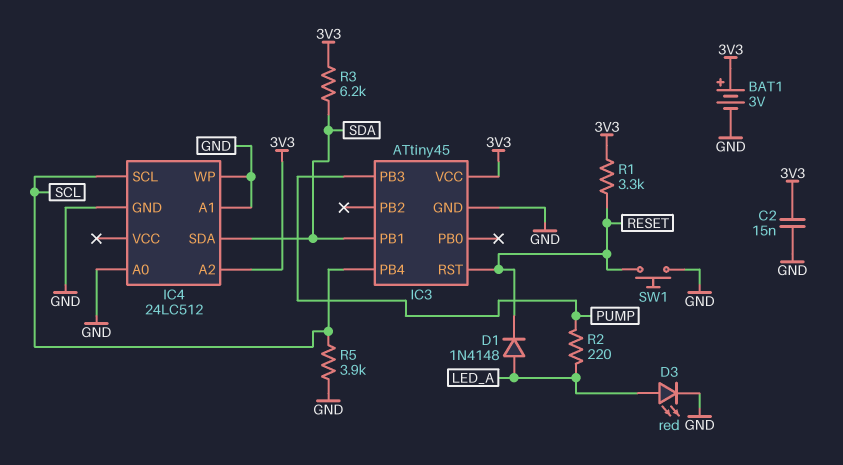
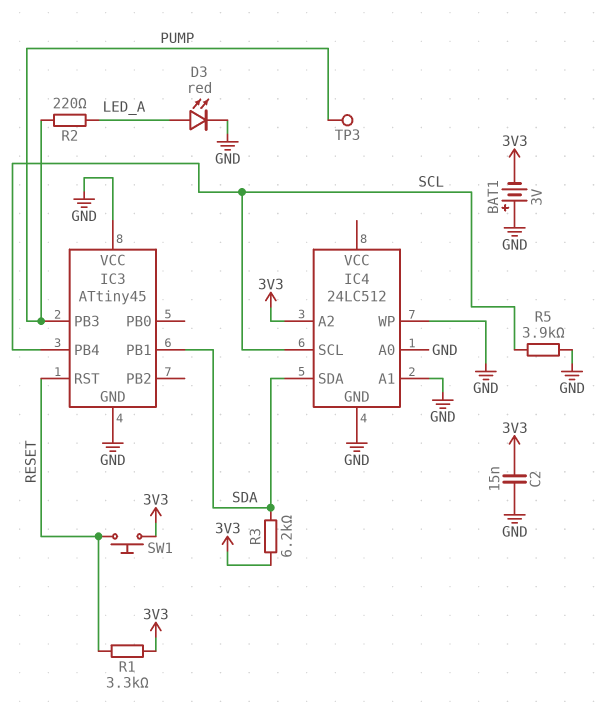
BAT1: 3V (plus 3V3, minus GND) -> 3V (plus GND, minus 3V3)
D1: diode 1N4148 (A LED_A, K RESET) -> none
IC3 pin VCC: 3V3 -> GND
SW1: button (GND, RESET) -> button (3V3, RESET)
TP3: none -> test point (PUMP)

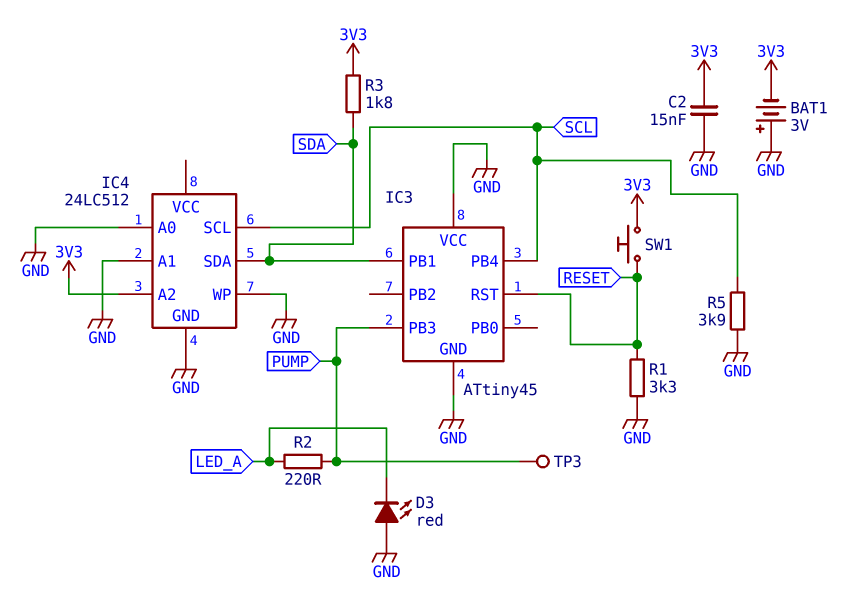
D3: LED red (A LED_A, K GND) -> LED red (A GND, K LED_A)
R1: 3.3k (3V3, RESET) -> 3.3k (GND, RESET)
R3: 6.2k (3V3, SDA) -> 1.8k (3V3, SDA)

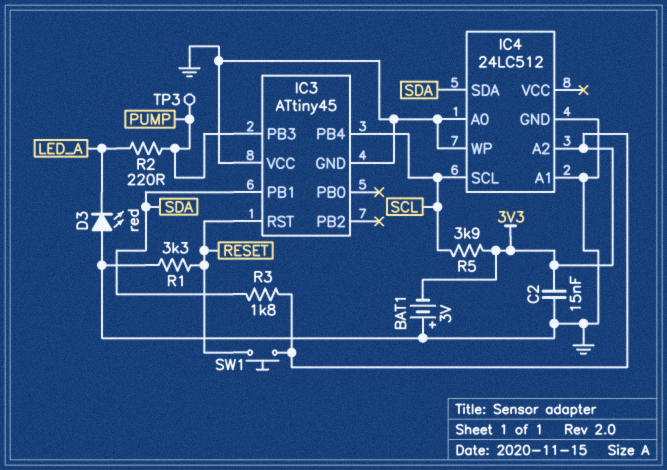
R5: 3.9k (GND, SCL) -> 3.9k (3V3, SCL)

